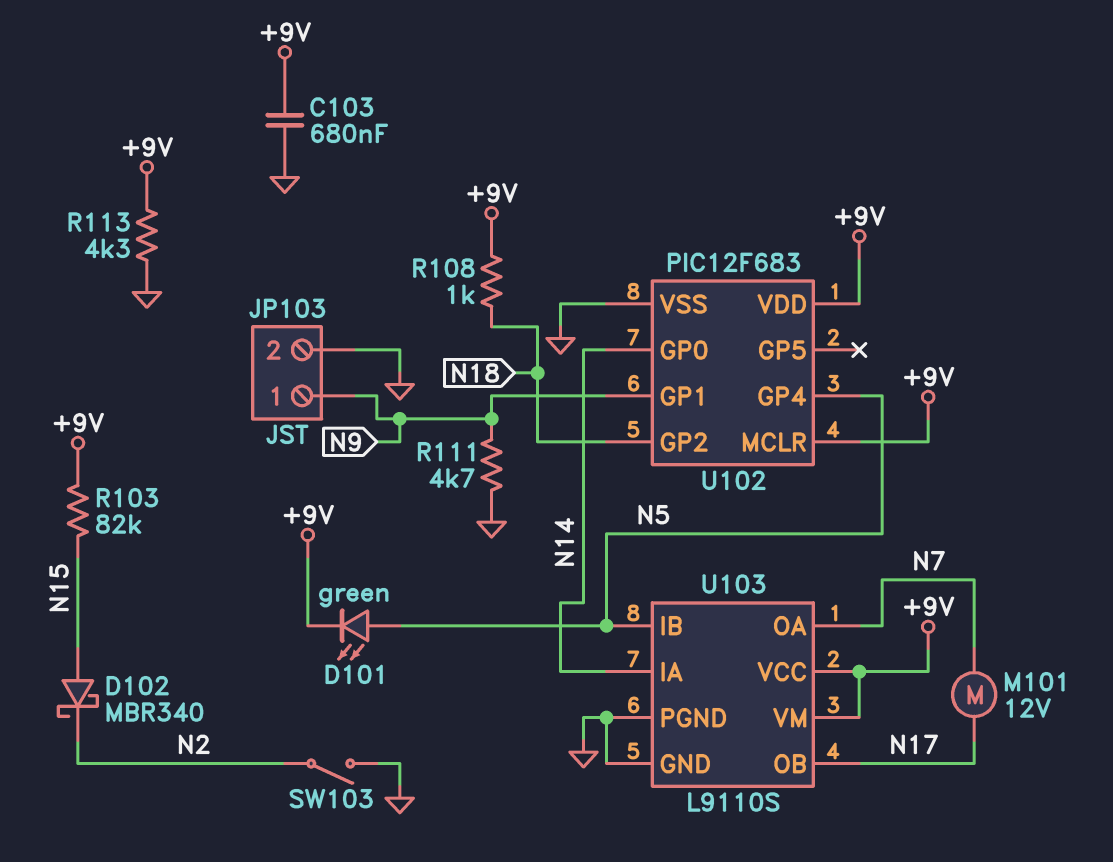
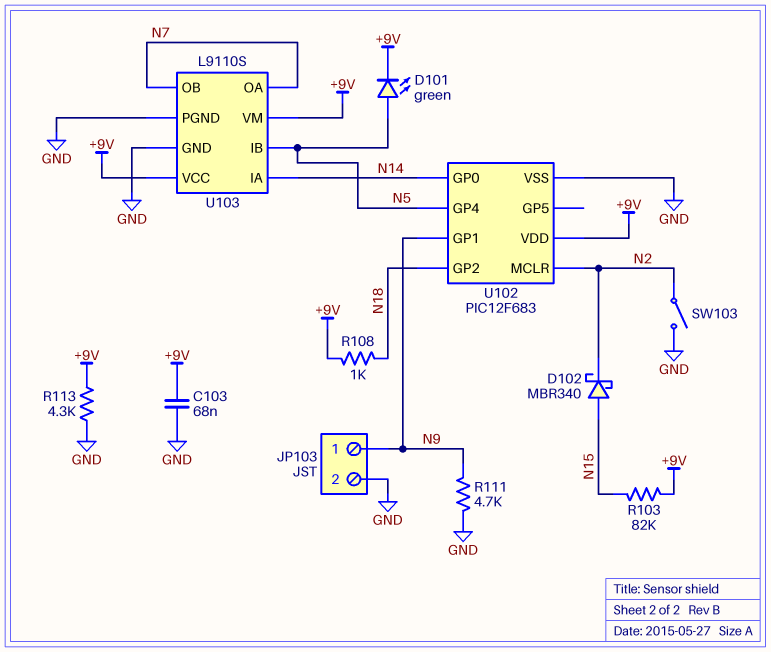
C103: 680nF (+9V, GND) -> 68nF (+9V, GND)
M101: motor 12V (N7, N17) -> none
U102 pin MCLR: +9V -> N2
U103 pin OB: N17 -> N7

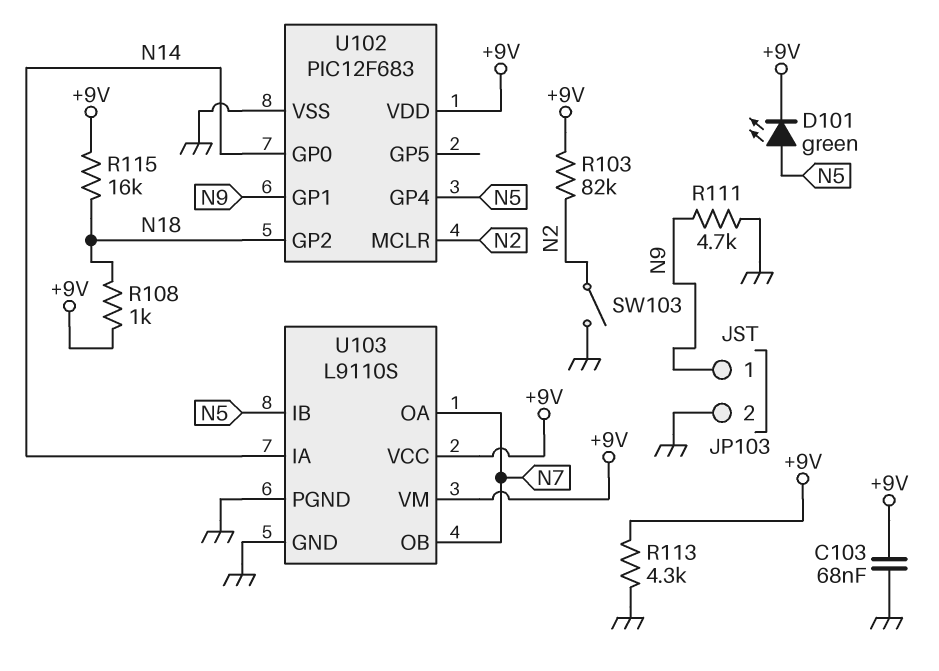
D102: schottky MBR340 (A N15, K N2) -> none
R103: 82k (+9V, N15) -> 82k (+9V, N2)
R115: none -> 16k (+9V, N18)

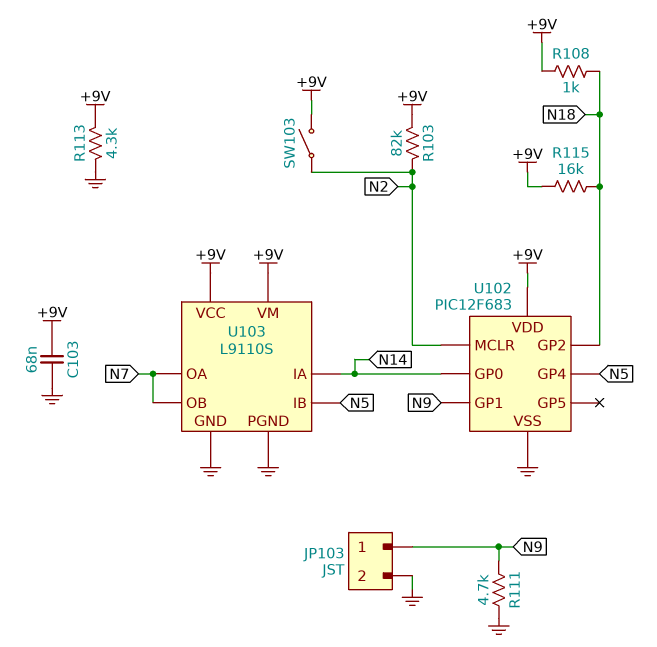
D101: LED green (A N5, K +9V) -> none
SW103: switch (GND, N2) -> switch (+9V, N2)

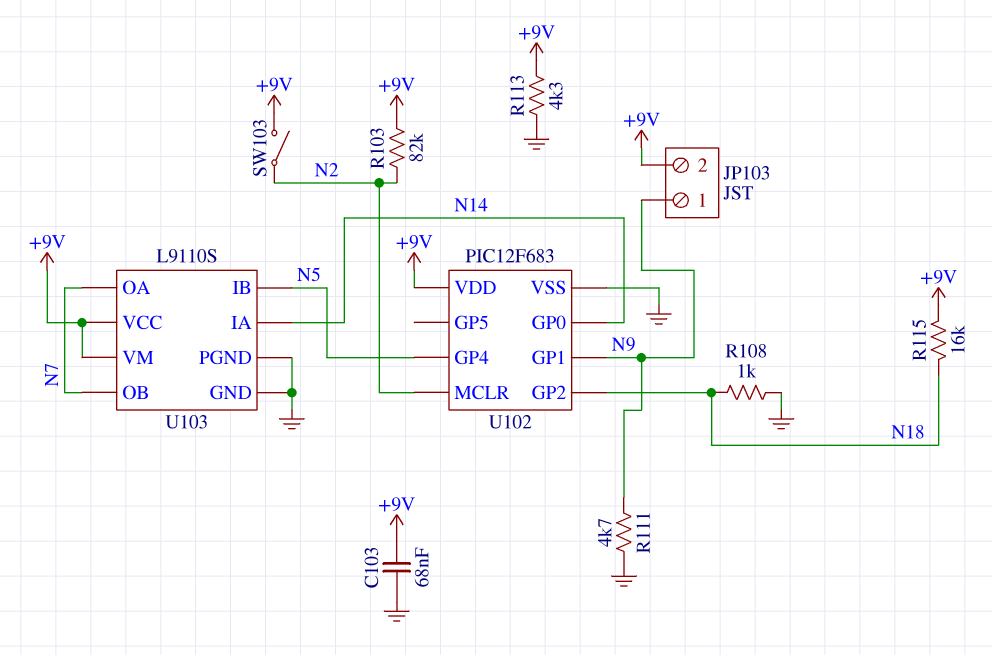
JP103 pin 2: GND -> +9V
R108: 1k (+9V, N18) -> 1k (GND, N18)

